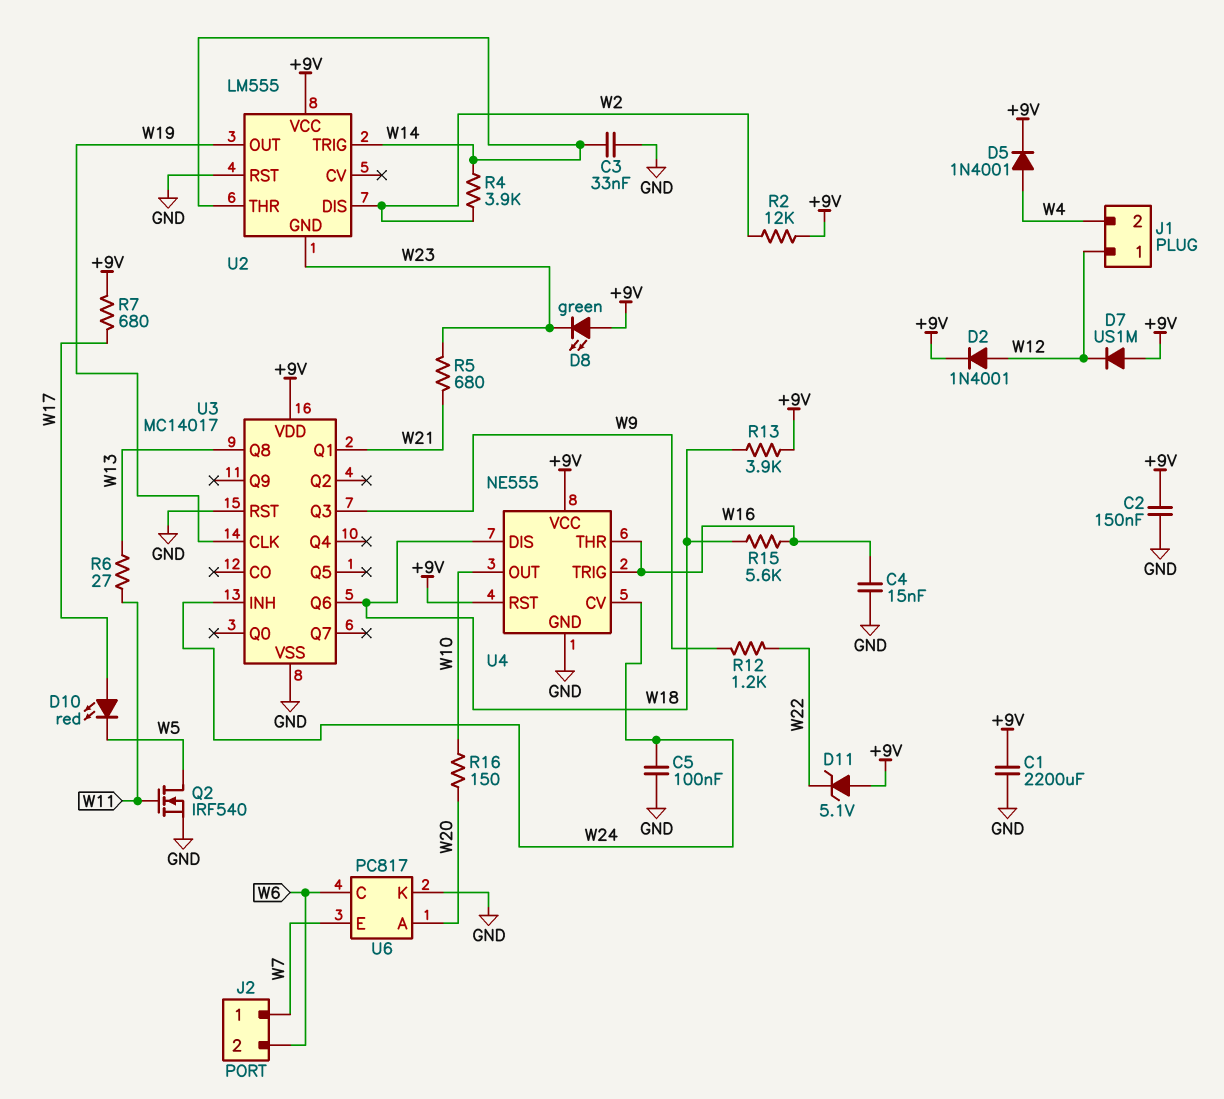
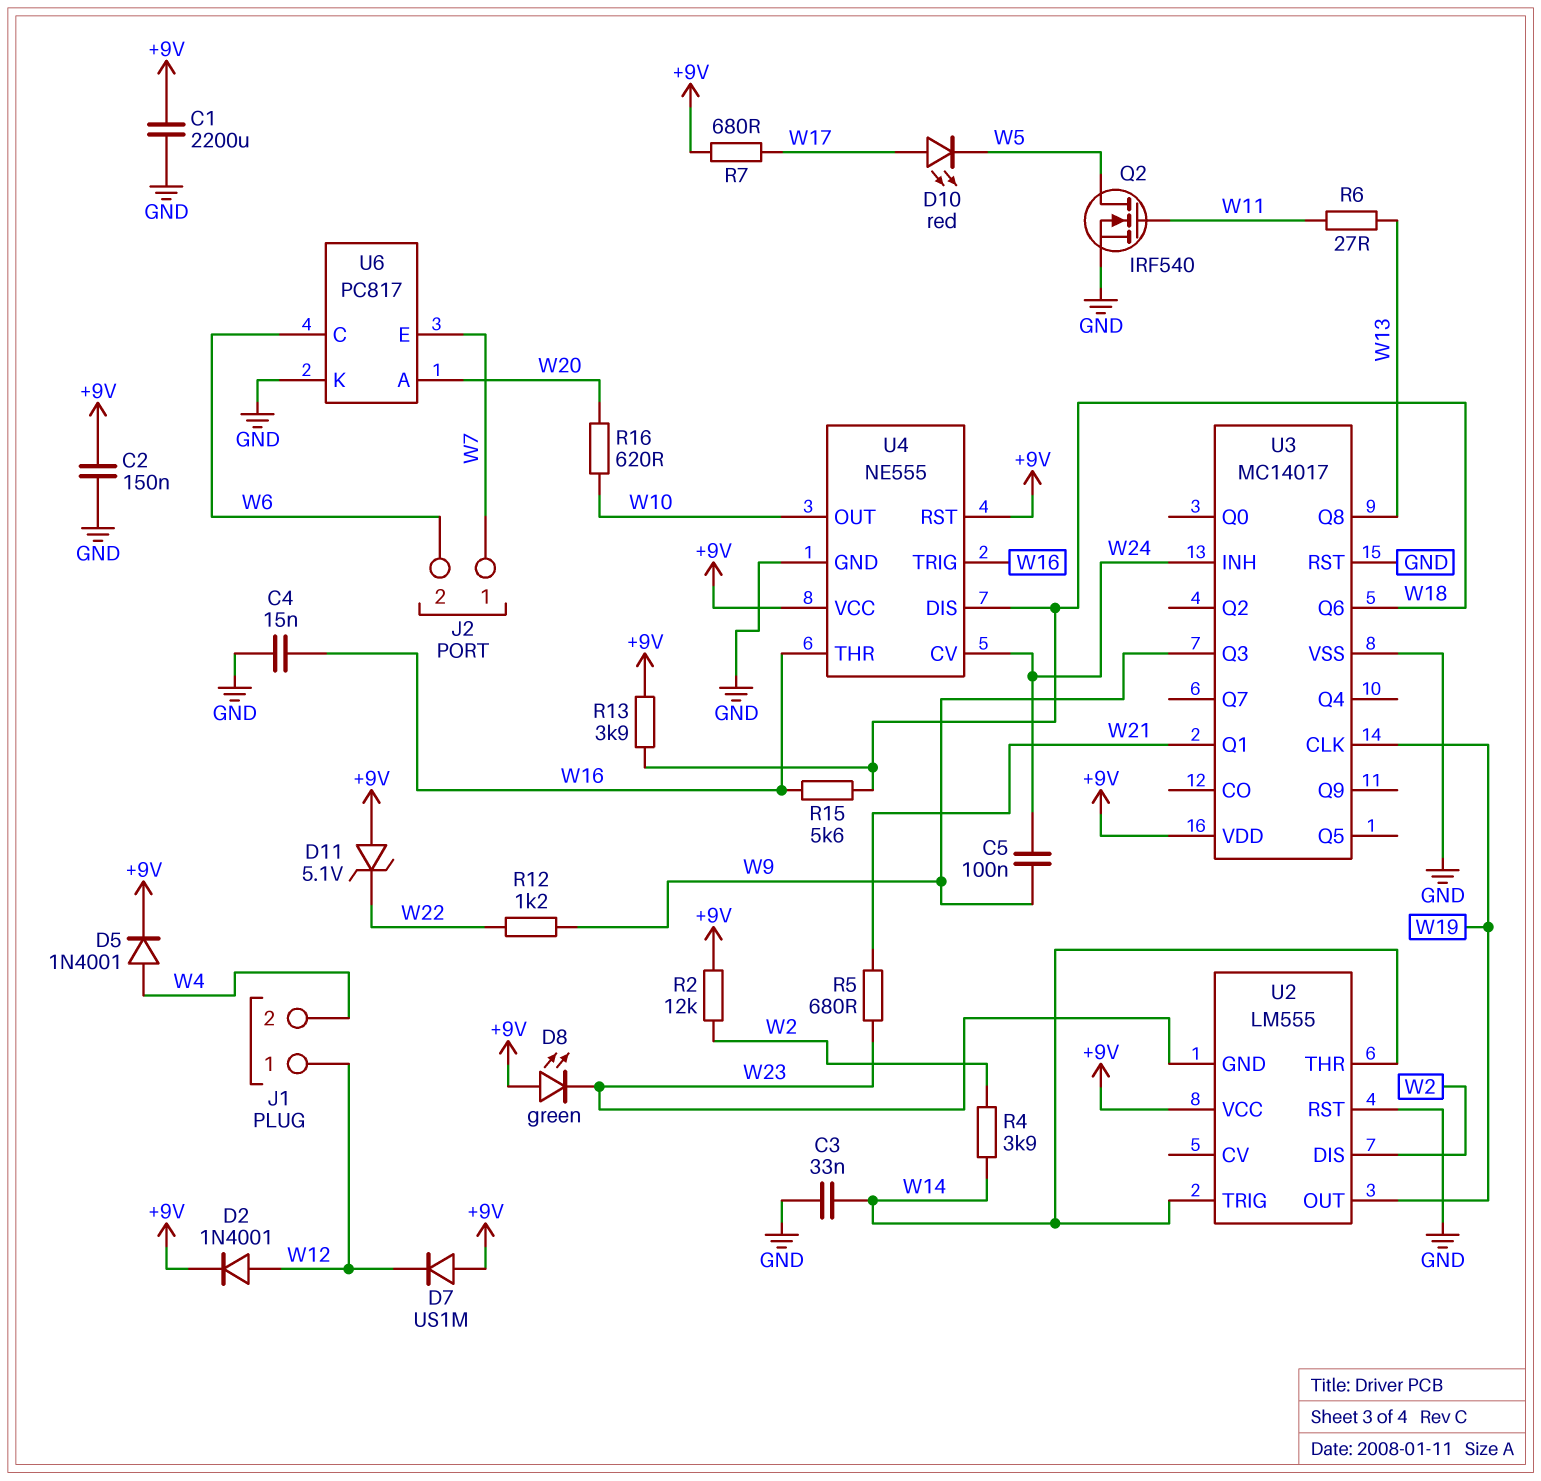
C5: 100nF (GND, W24) -> 100nF (W9, W24)
R16: 150 (W10, W20) -> 620 (W10, W20)

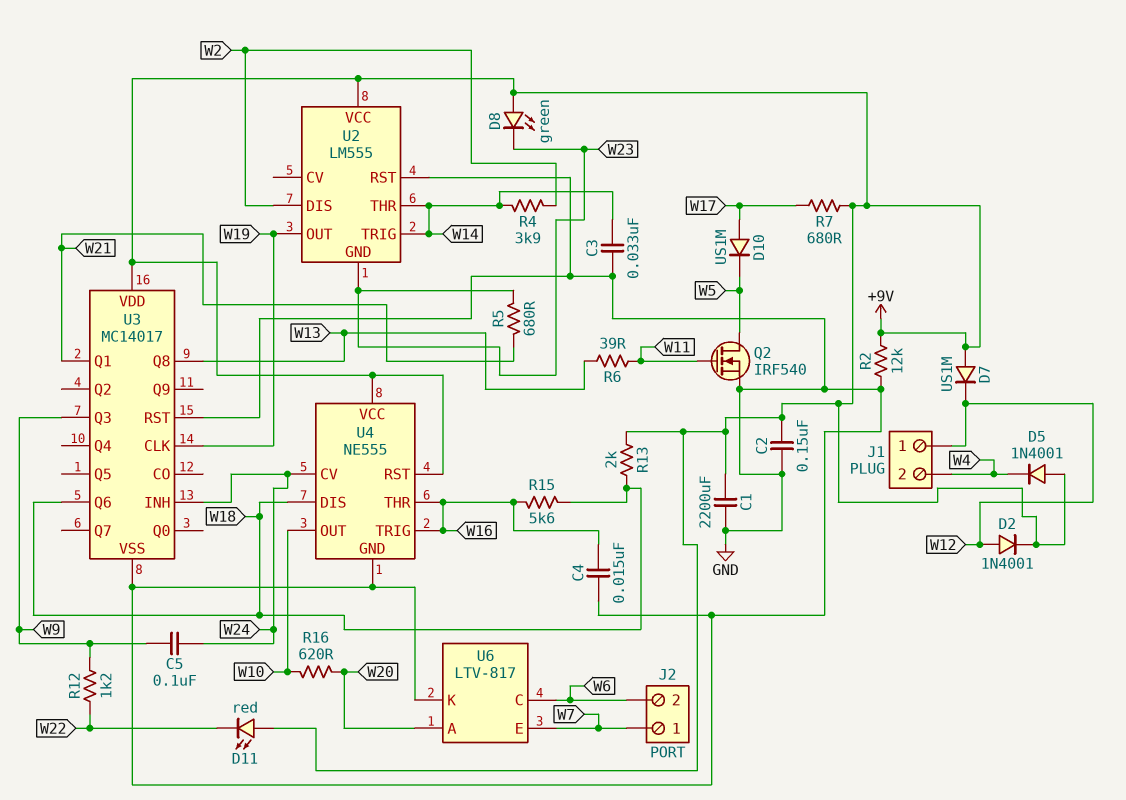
D5: diode 1N4001 (A W4, K +9V) -> diode 1N4001 (A +9V, K W4)
D10: LED red (A W17, K W5) -> diode US1M (A W17, K W5)
D11: zener 5.1V (A +9V, K W22) -> LED red (A +9V, K W22)
R2: 12k (+9V, W2) -> 12k (+9V, GND)
R6: 27 (W11, W13) -> 39 (W11, W13)
R13: 3.9k (+9V, W18) -> 2k (+9V, W18)
U6: PC817 -> LTV-817

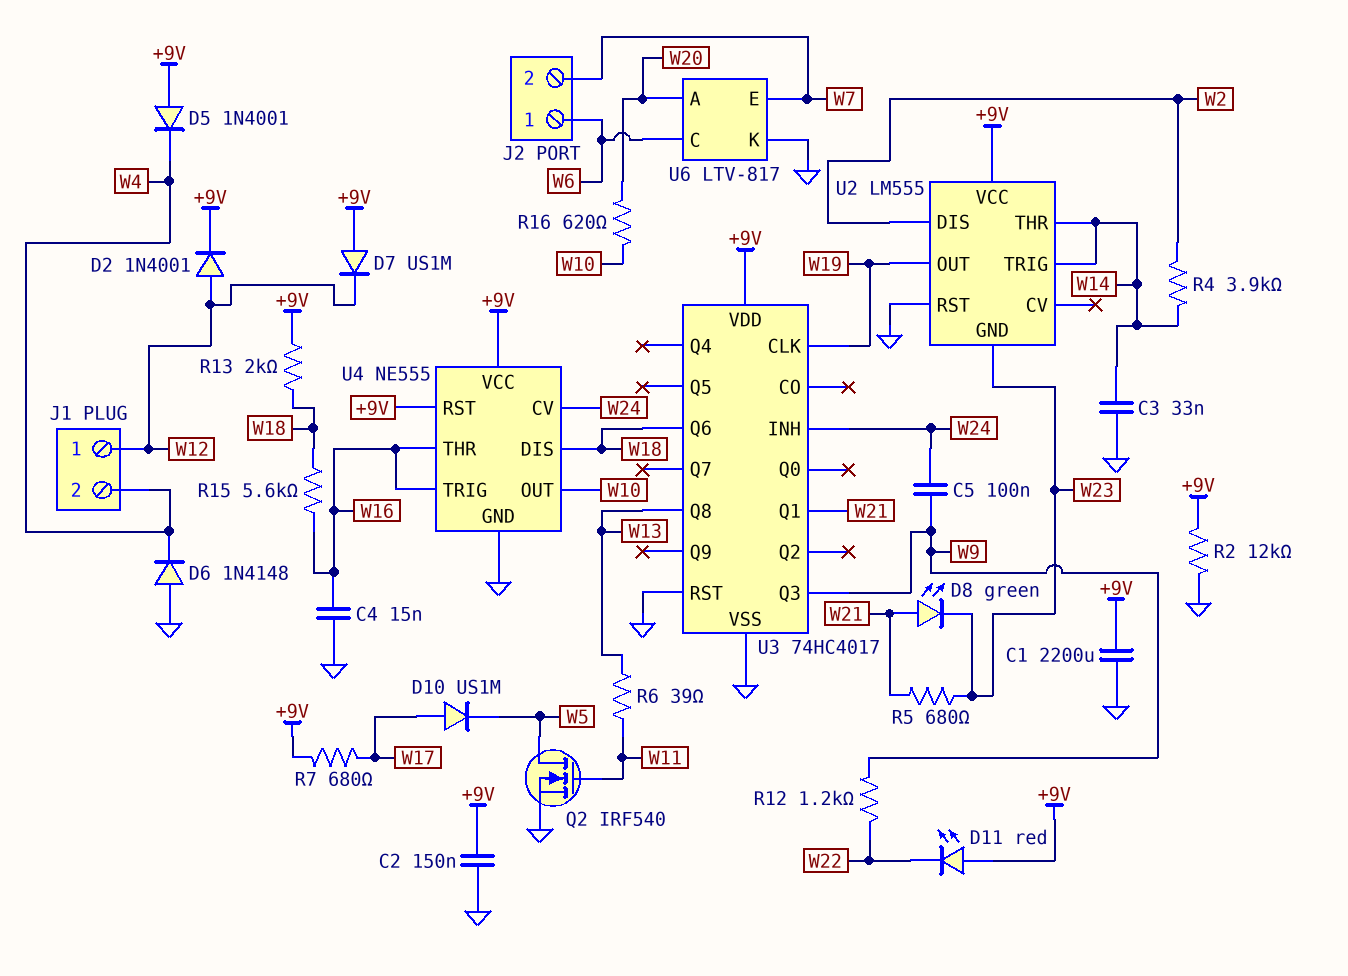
D6: none -> diode 1N4148 (A GND, K W4)
D8: LED green (A +9V, K W23) -> LED green (A W21, K W23)
J2 pin 1: W7 -> W6
J2 pin 2: W6 -> W7
U3: MC14017 -> 74HC4017

